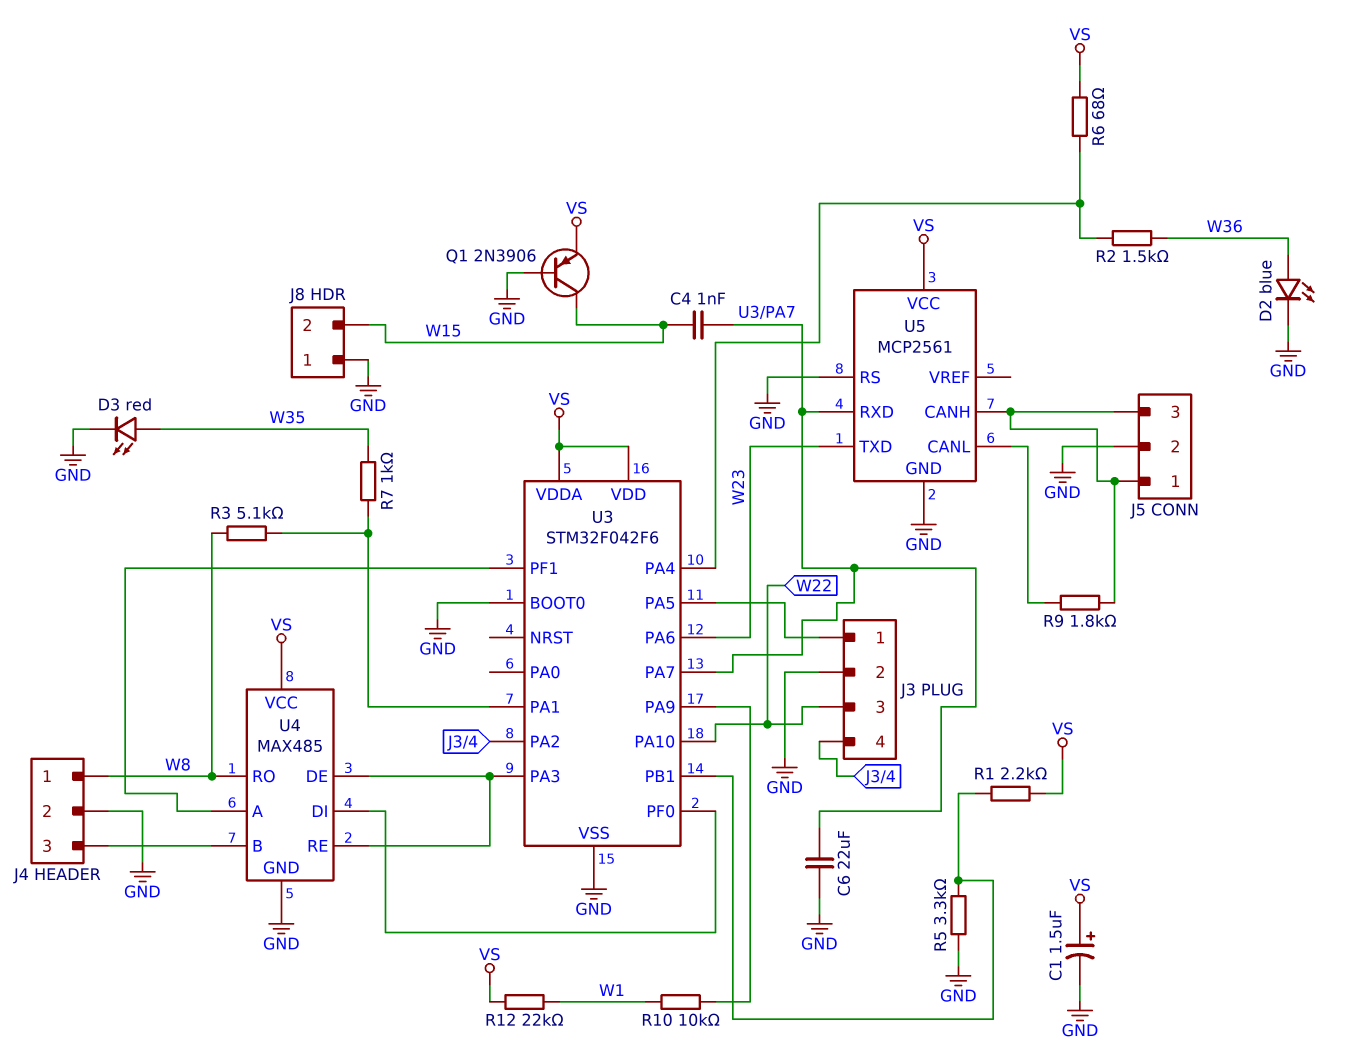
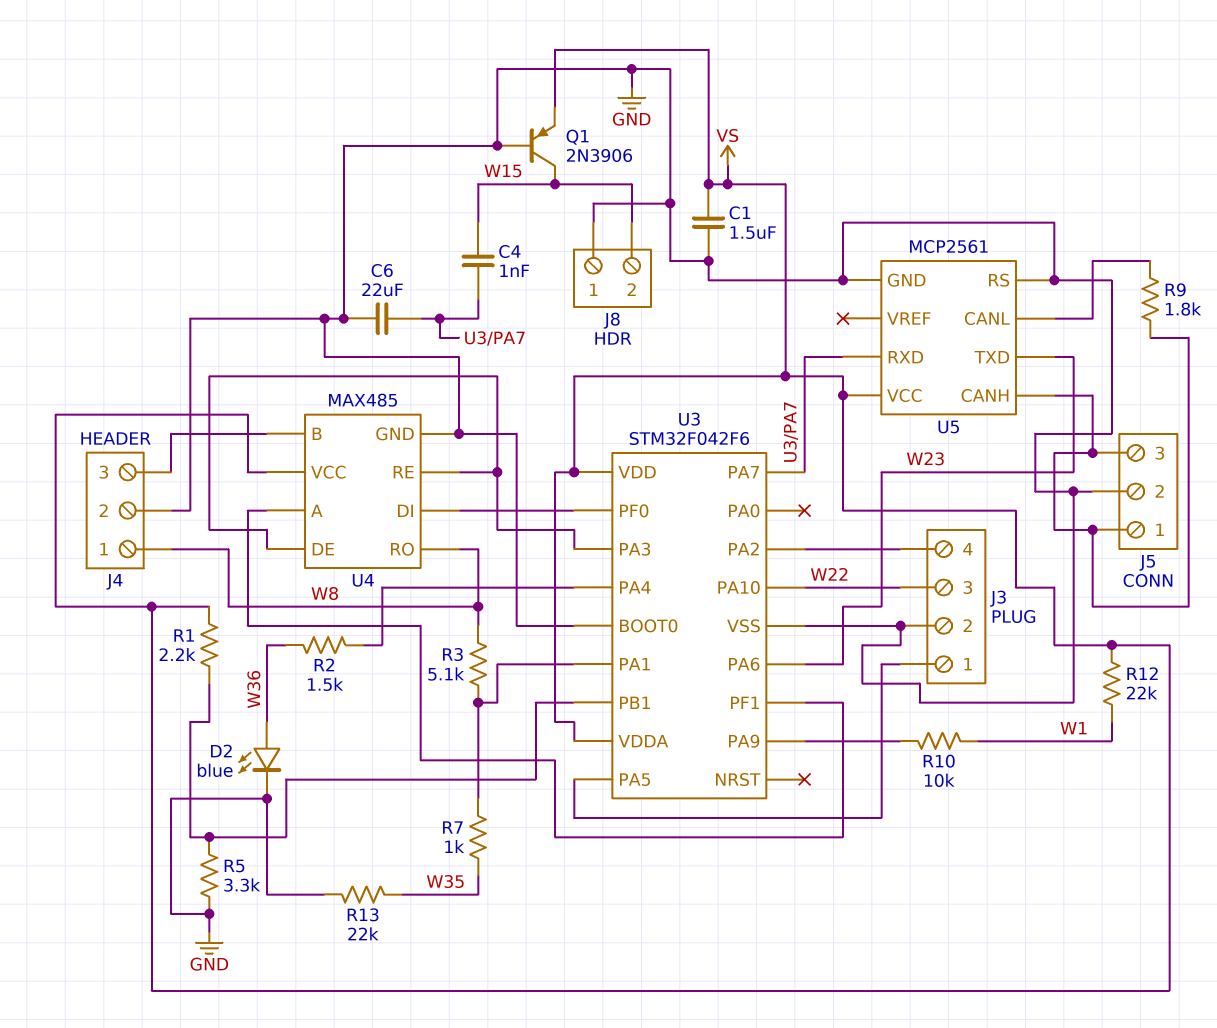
C1: 1.5uF (plus VS, minus GND) -> 1.5uF (GND, VS)
D3: LED red (A W35, K GND) -> none
R6: 68 (U3/PA4, VS) -> none
R13: none -> 22k (GND, W35)

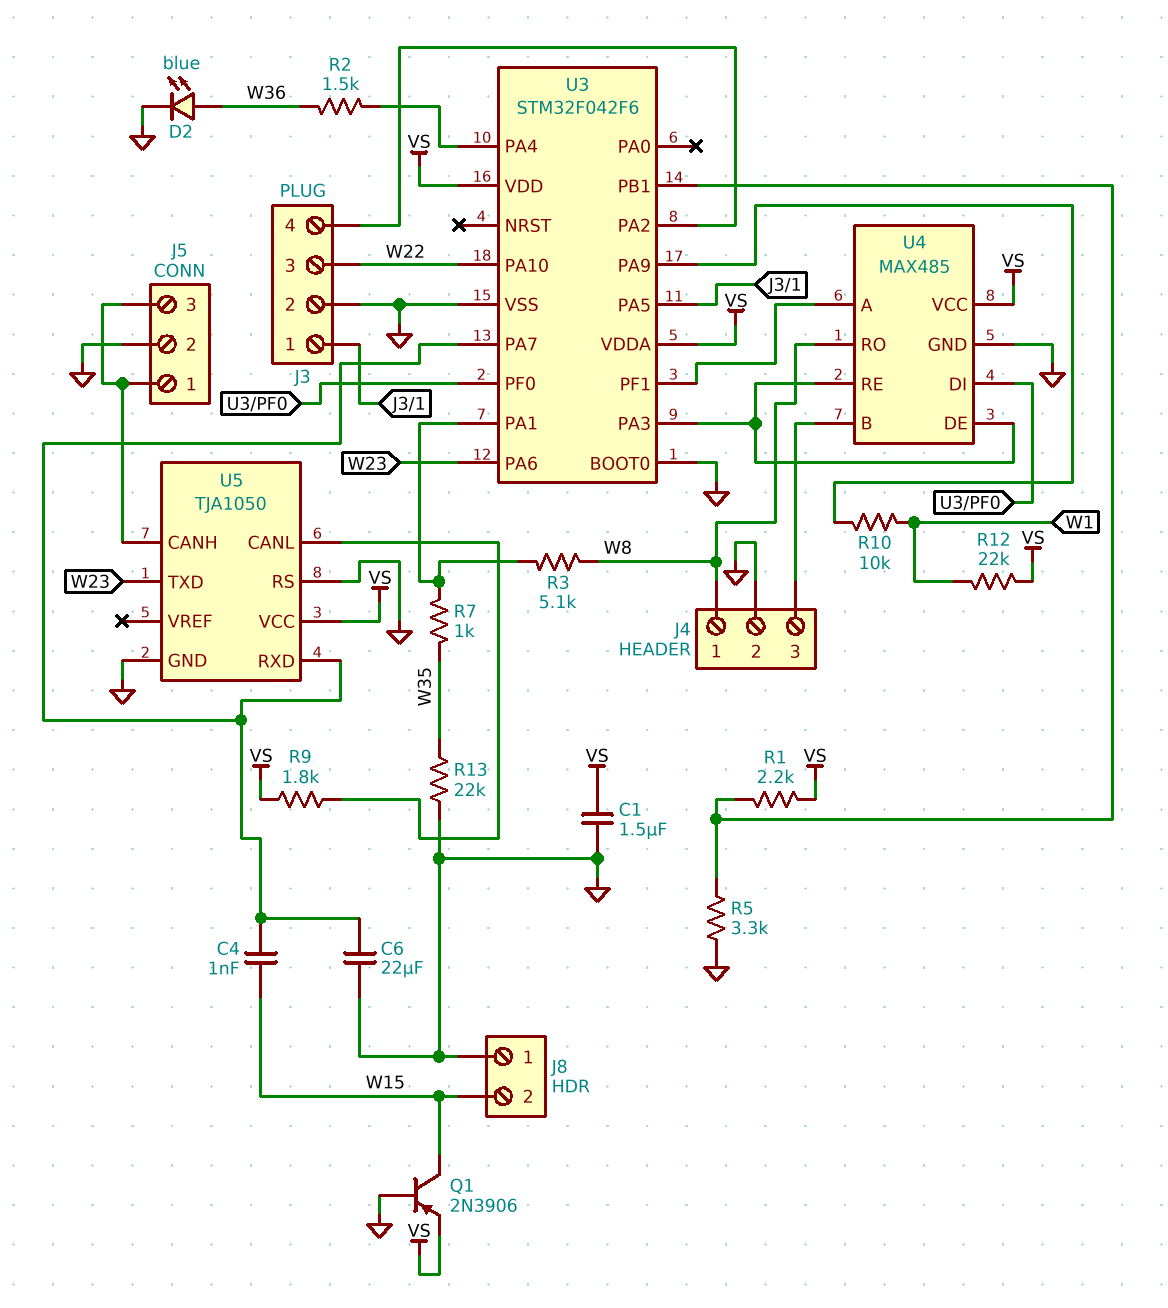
R9: 1.8k (J5/1, U5/CANL) -> 1.8k (U5/CANL, VS)
U5: MCP2561 -> TJA1050

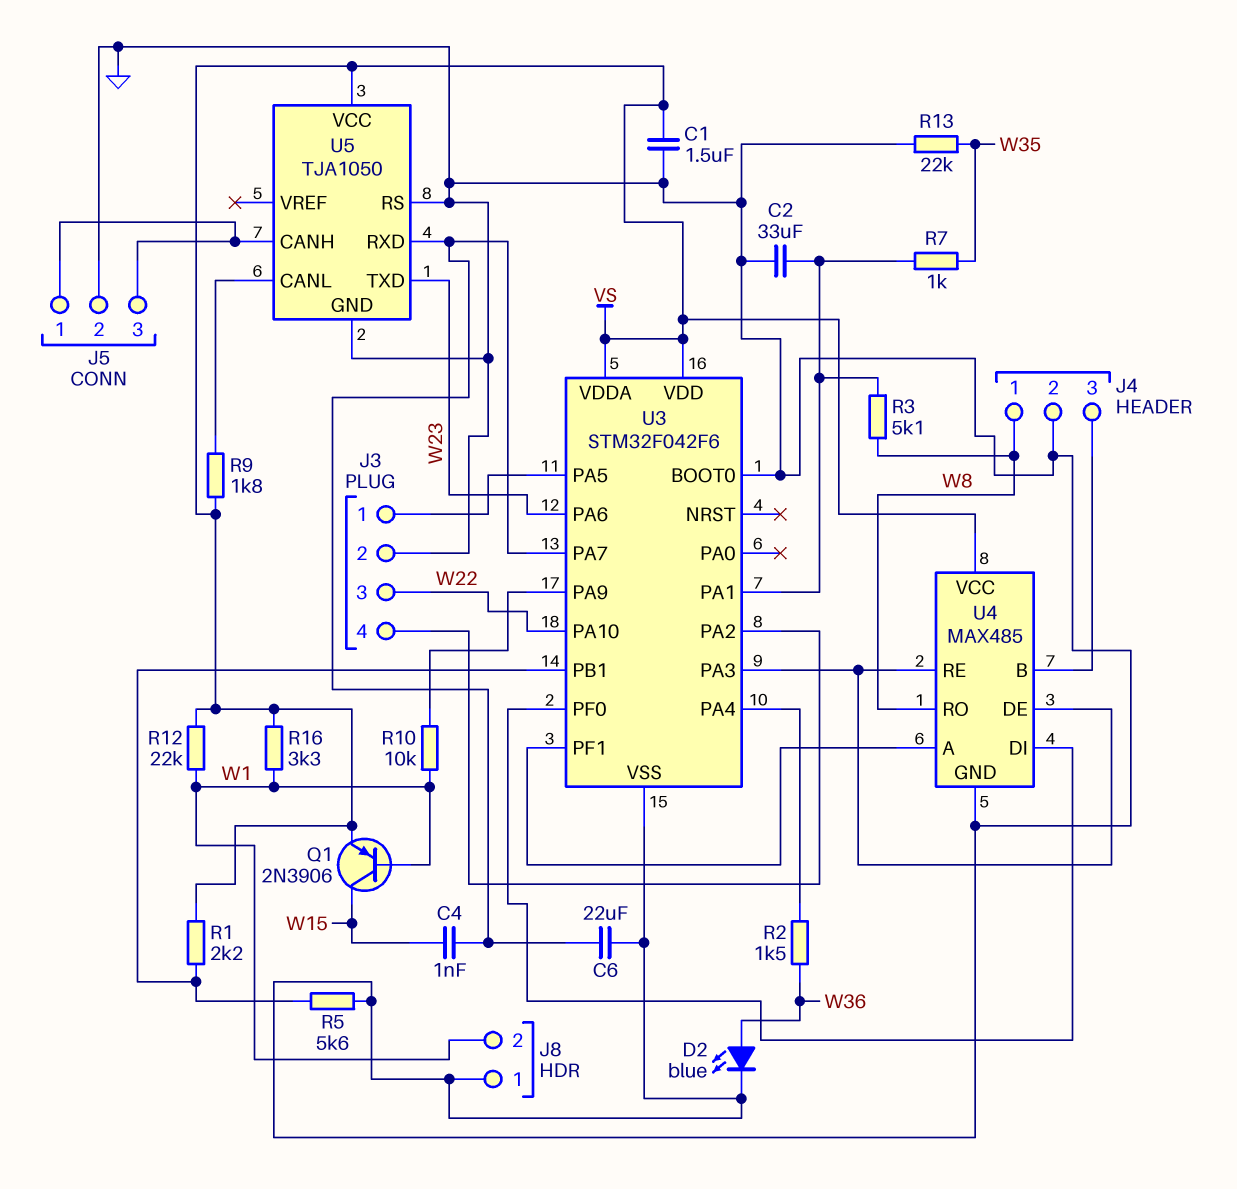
C2: none -> 33uF (GND, U3/PA1)
J8 pin 2: W15 -> W1
Q1: PNP 2N3906 (B GND, C W15, E VS) -> PNP 2N3906 (B W1, C W15, E VS)
R5: 3.3k (GND, U3/PB1) -> 5.6k (GND, U3/PB1)
R16: none -> 3.3k (VS, W1)

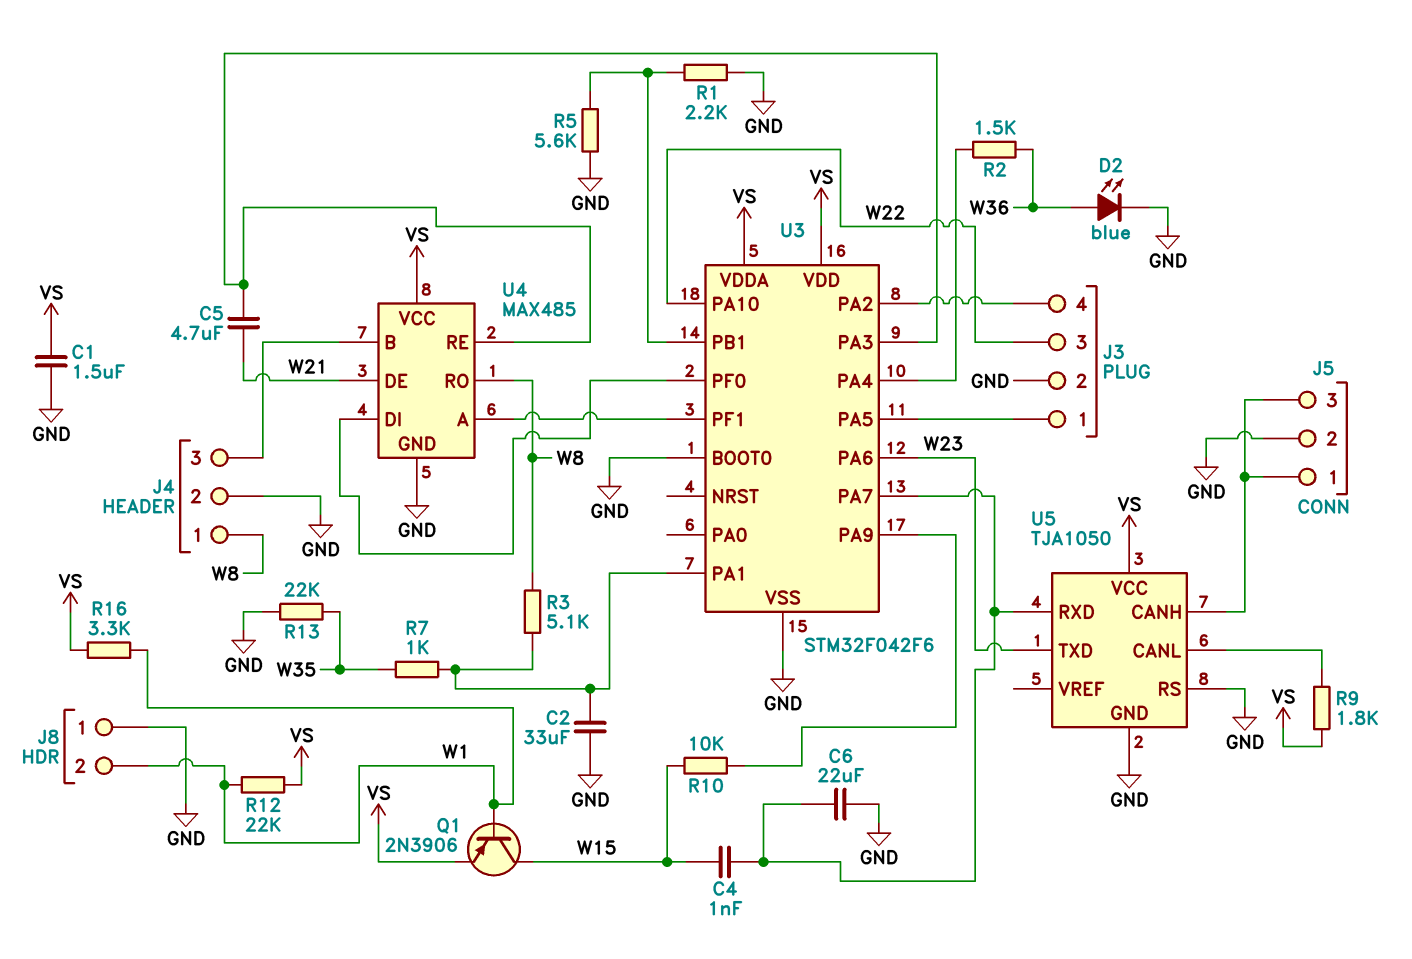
C5: none -> 4.7uF (U3/PA3, W21)
R1: 2.2k (U3/PB1, VS) -> 2.2k (GND, U3/PB1)
R10: 10k (U3/PA9, W1) -> 10k (U3/PA9, W15)
U4 pin DE: U3/PA3 -> W21

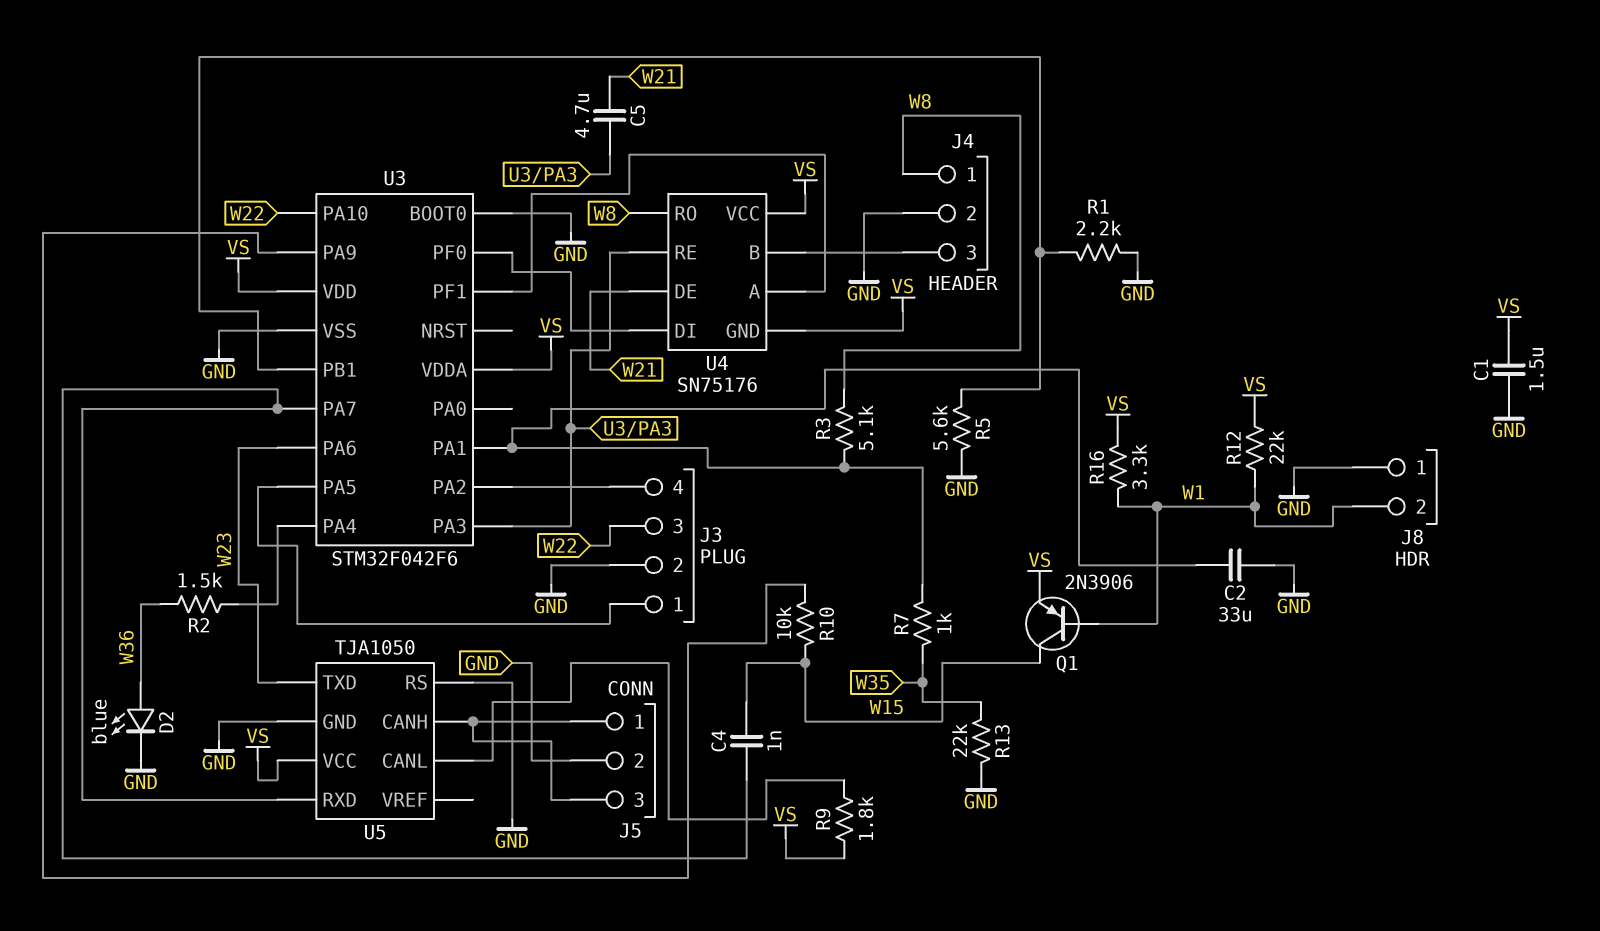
C6: 22uF (GND, U3/PA7) -> none
U4: MAX485 -> SN75176
U4 pin GND: GND -> VS

